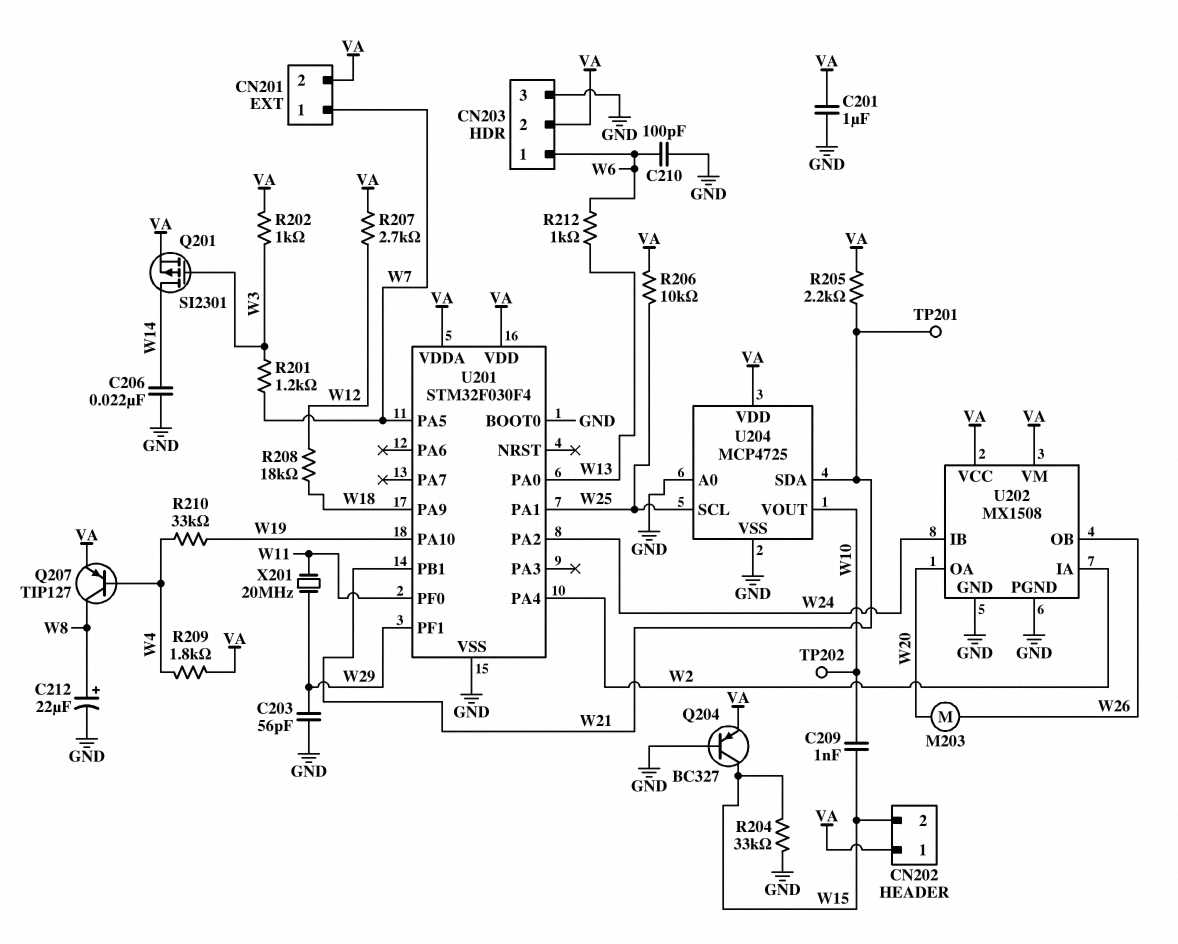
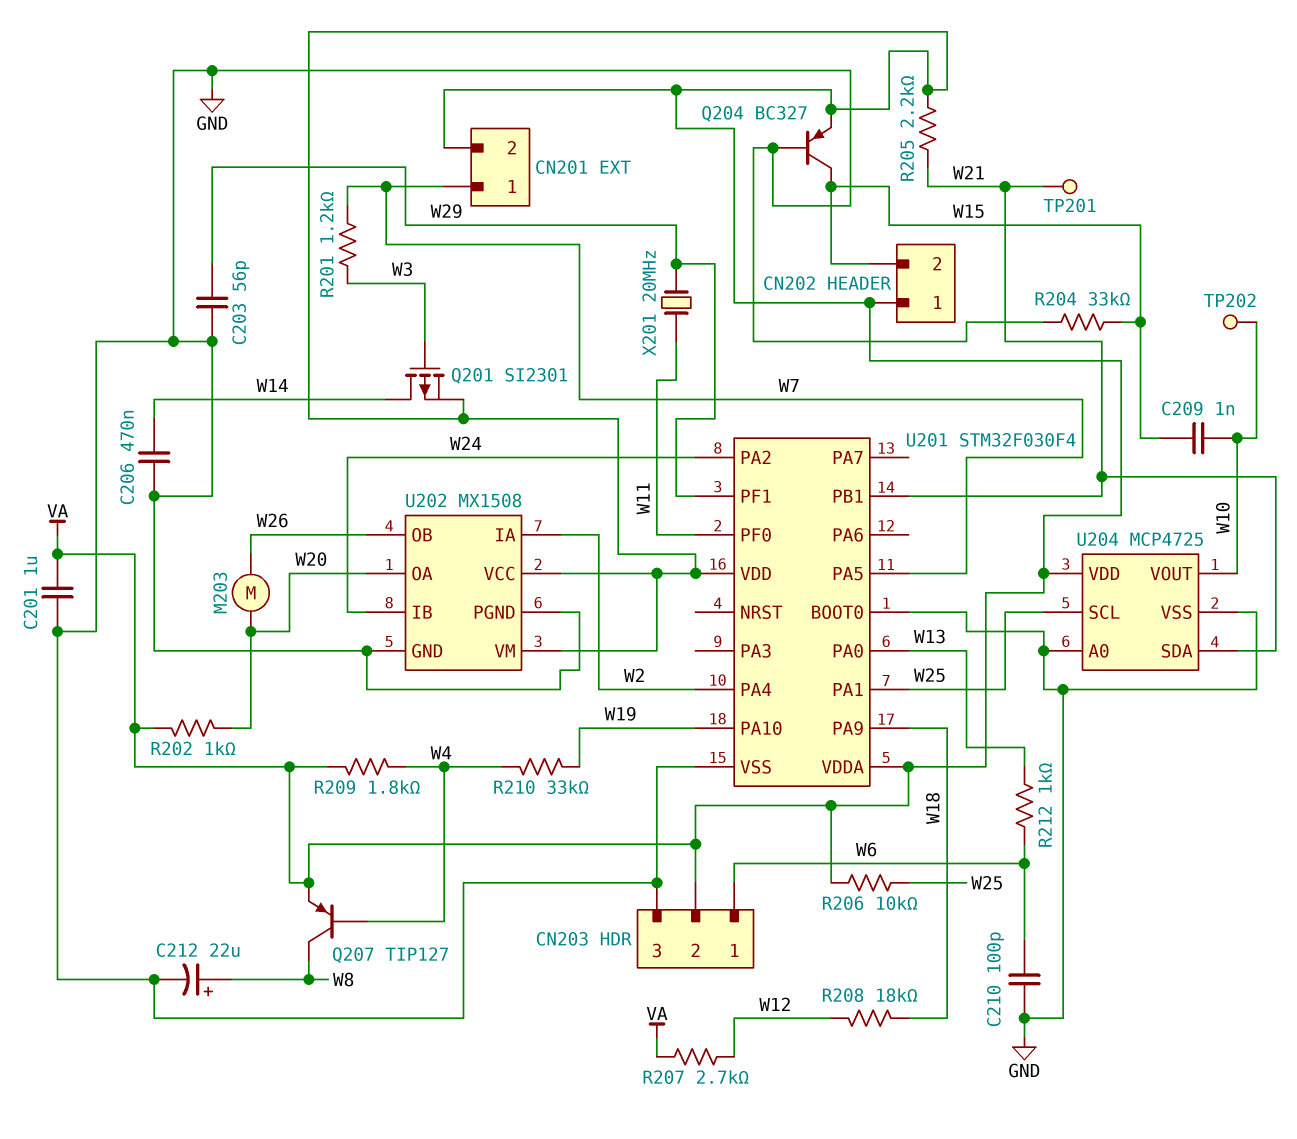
C206: 22nF (GND, W14) -> 470nF (GND, W14)
R202: 1k (VA, W3) -> 1k (VA, W20)

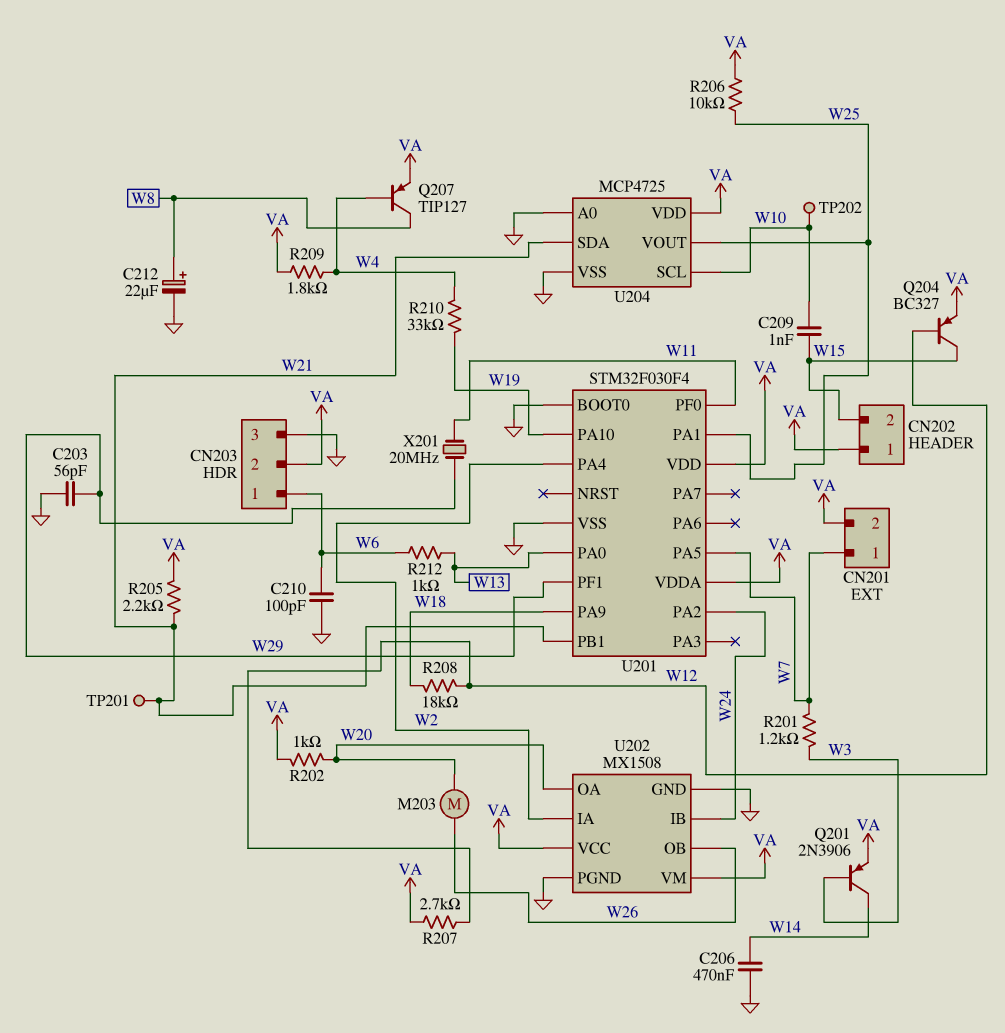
C201: 1uF (GND, VA) -> none
Q201: PMOS SI2301 (G W3, D W14, S VA) -> PNP 2N3906 (B W3, C W14, E VA)
Q204: PNP BC327 (B GND, C W15, E VA) -> PNP BC327 (B W12, C W15, E VA)
R204: 33k (GND, W15) -> none
U204 pin SCL: W25 -> W10
U204 pin VOUT: W10 -> W25

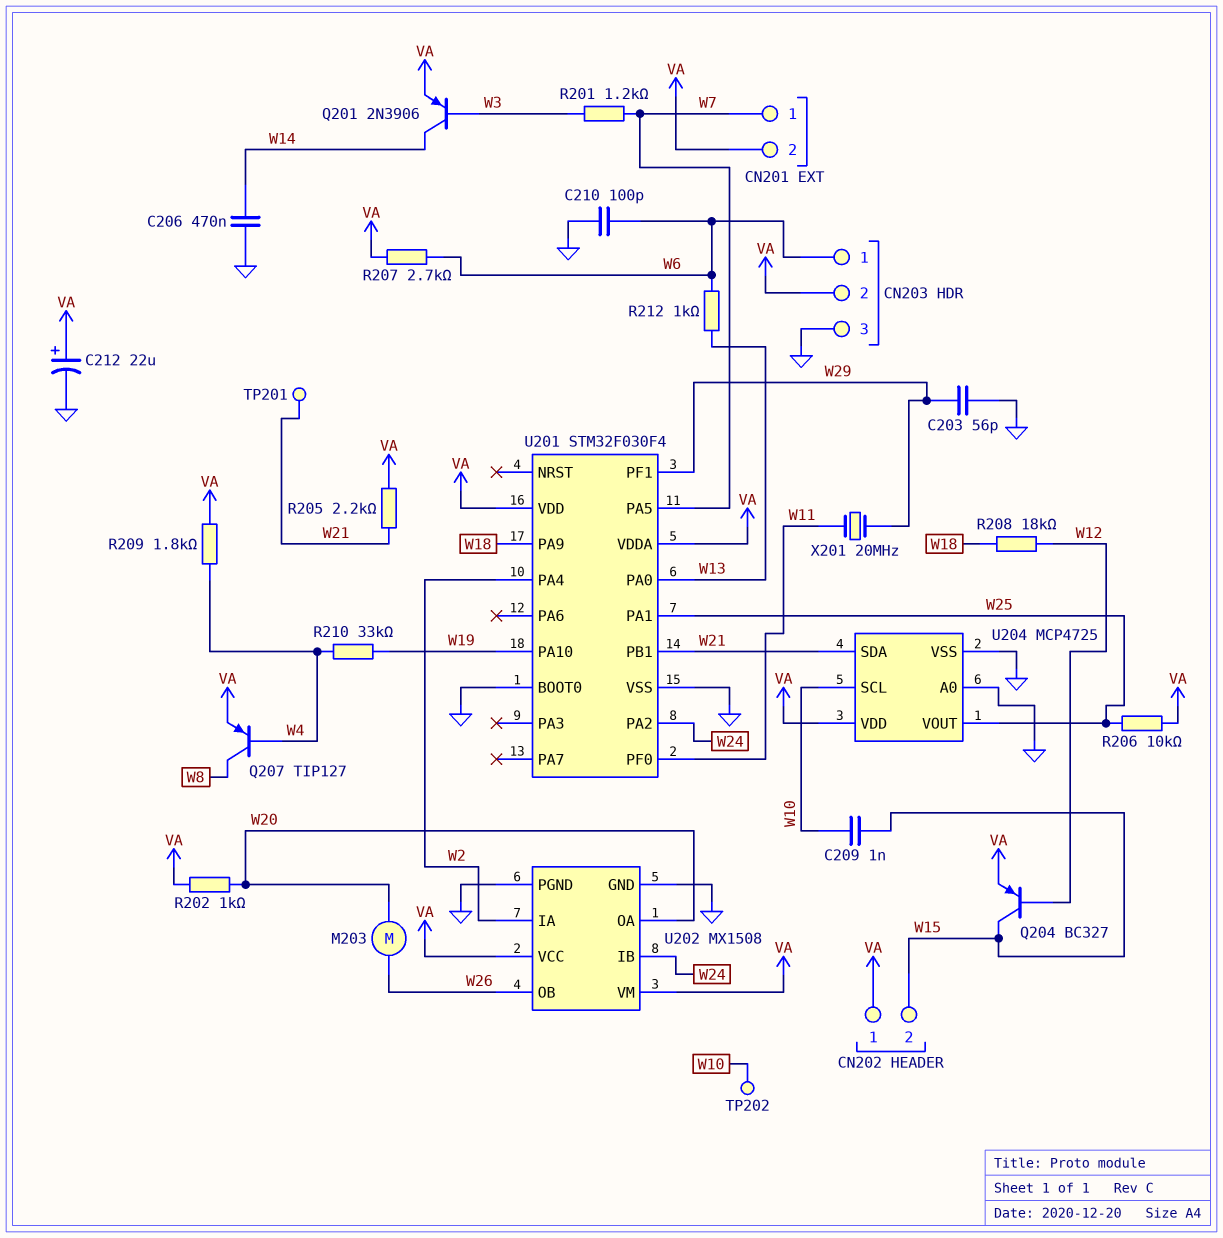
C212: 22uF (plus W8, minus GND) -> 22uF (plus VA, minus GND)
R207: 2.7k (VA, W12) -> 2.7k (VA, W6)

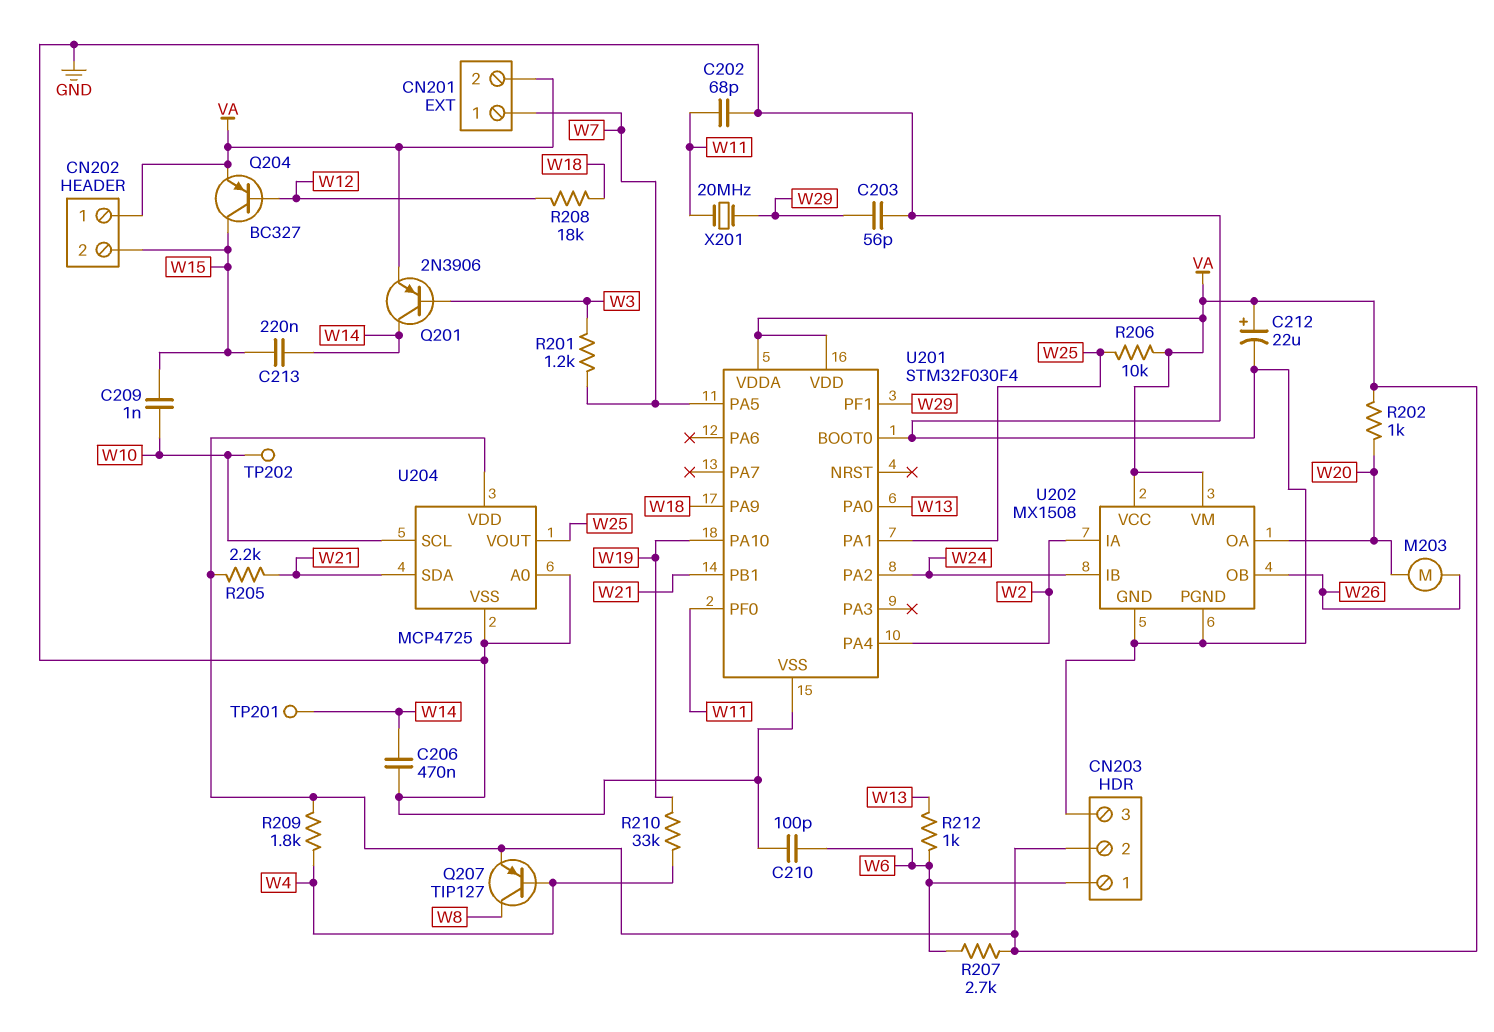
C202: none -> 68pF (GND, W11)
C213: none -> 220nF (W14, W15)
TP201: test point (W21) -> test point (W14)

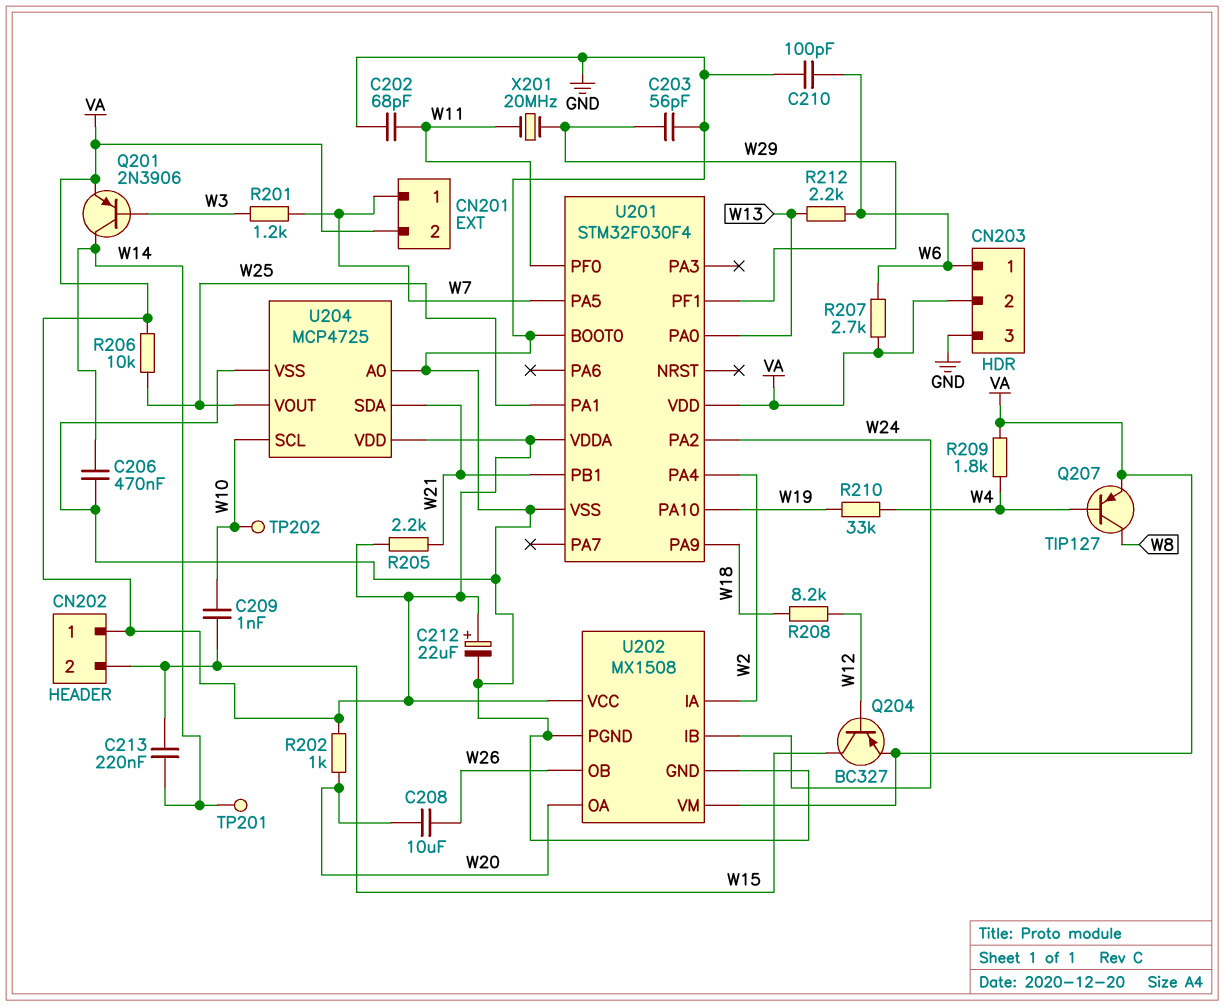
C208: none -> 10uF (W20, W26)
M203: motor (W20, W26) -> none
R208: 18k (W12, W18) -> 8.2k (W12, W18)
R212: 1k (W6, W13) -> 2.2k (W6, W13)

